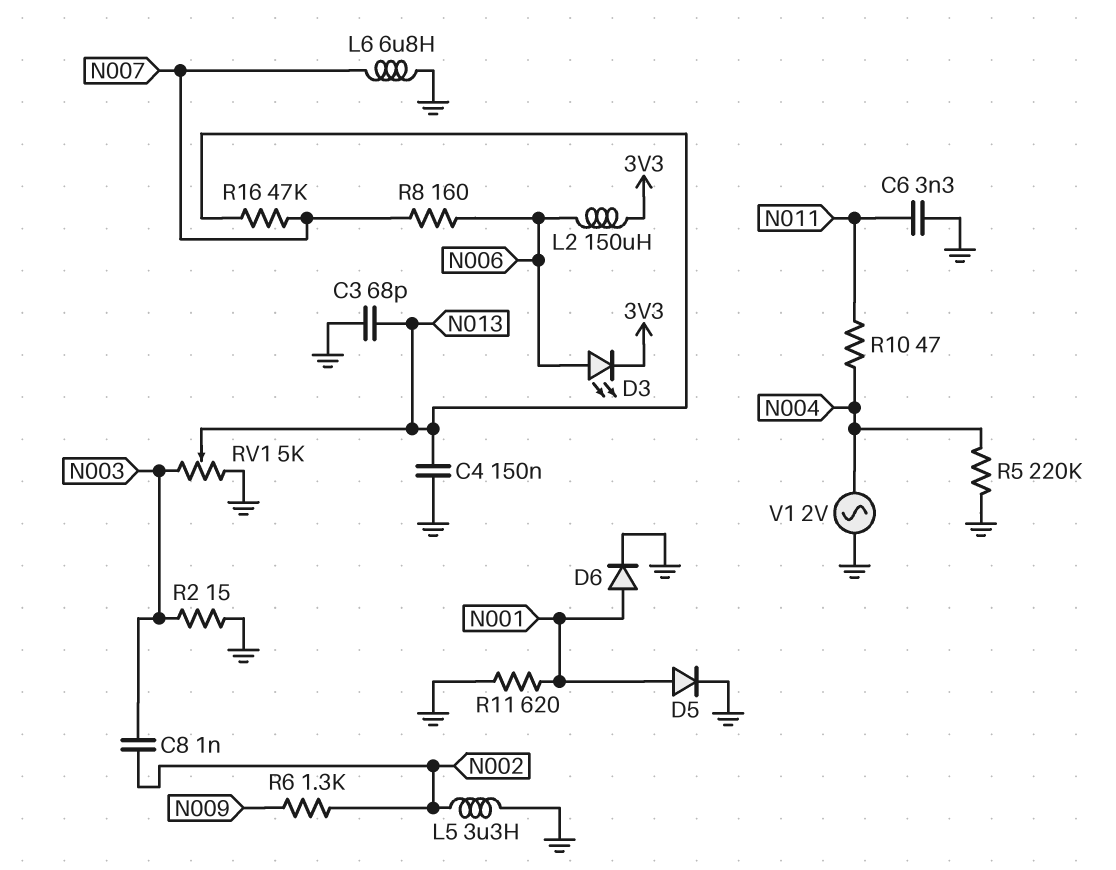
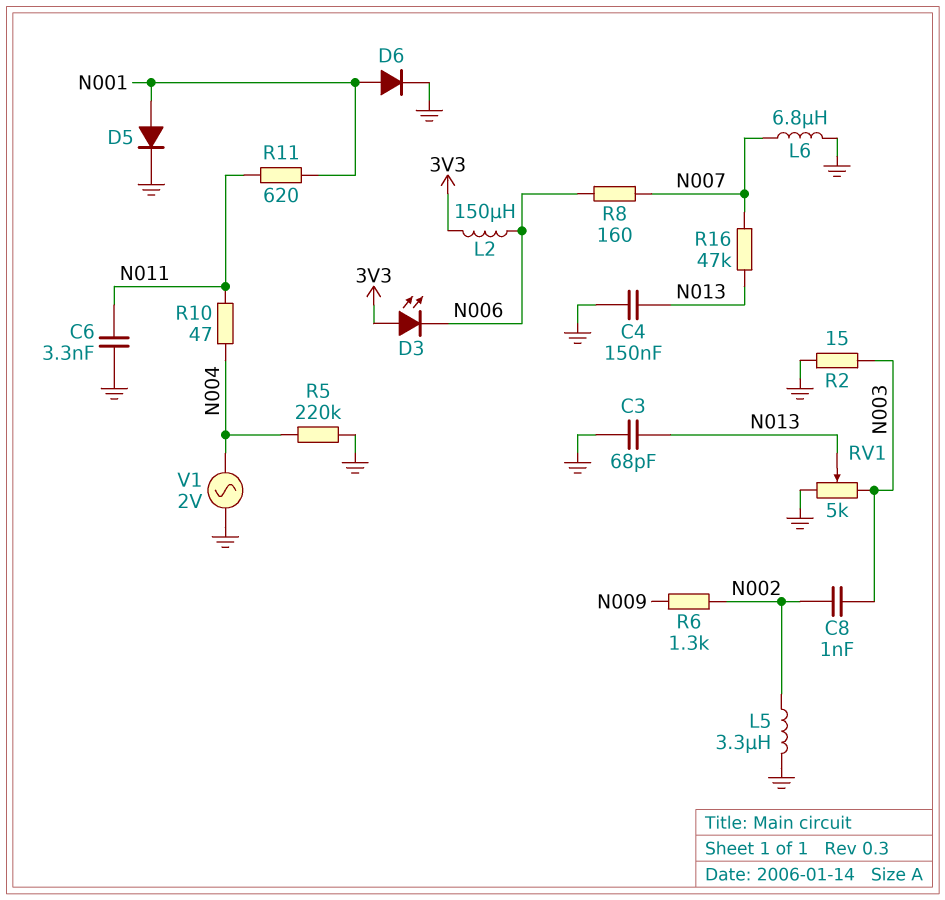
D3: LED (A N006, K 3V3) -> LED (A 3V3, K N006)
R11: 620 (GND, N001) -> 620 (N001, N011)

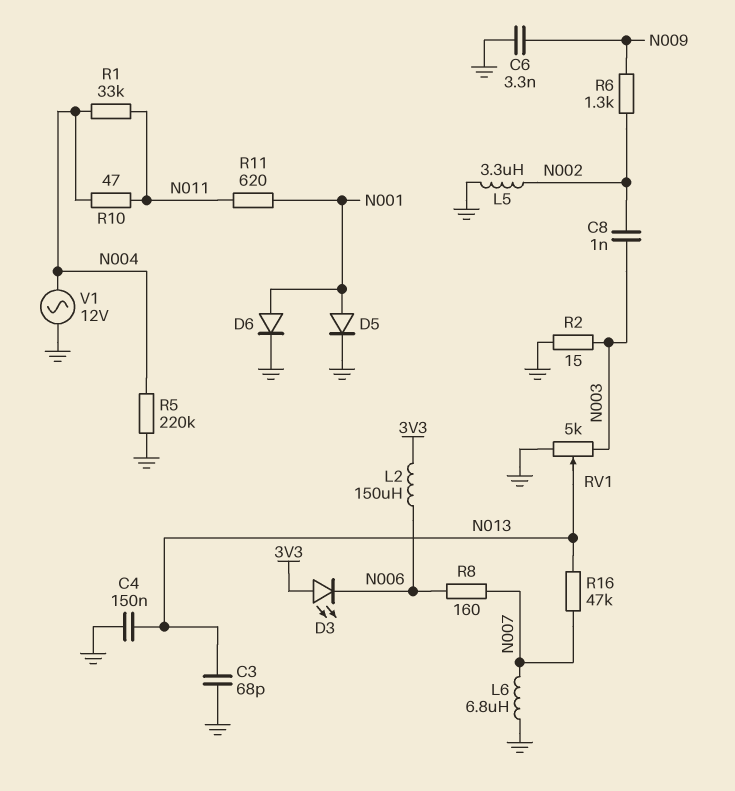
C6: 3.3nF (GND, N011) -> 3.3nF (GND, N009)
R1: none -> 33k (N004, N011)
V1: AC 2V (GND, N004) -> AC 12V (GND, N004)

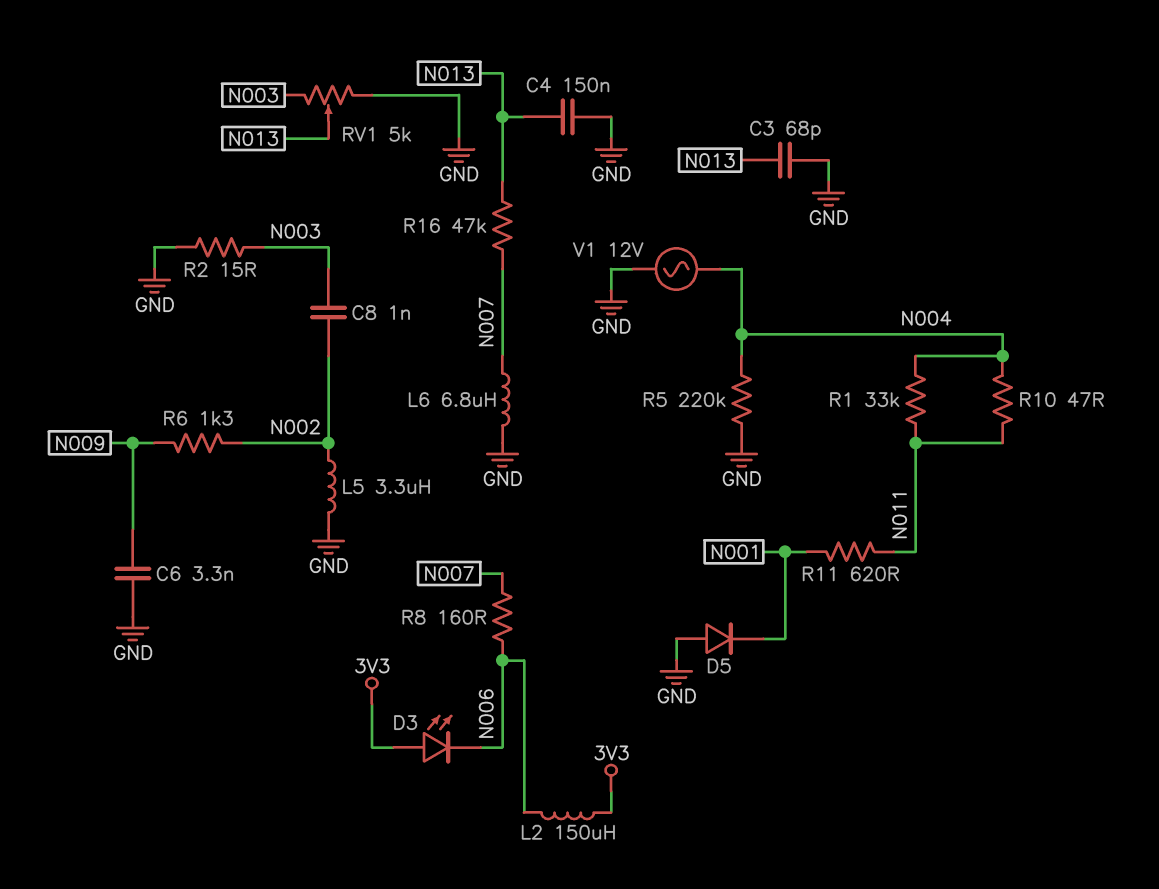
D5: diode (A N001, K GND) -> diode (A GND, K N001)
D6: diode (A N001, K GND) -> none

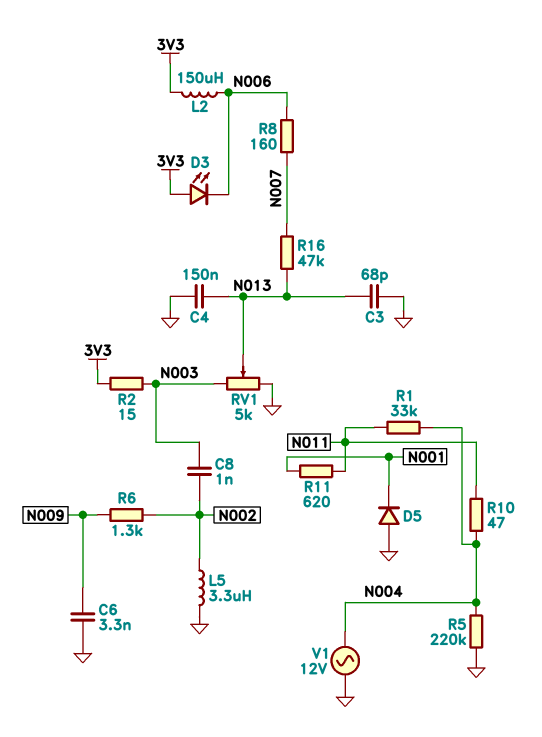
L6: 6.8uH (GND, N007) -> none
R2: 15 (GND, N003) -> 15 (3V3, N003)

